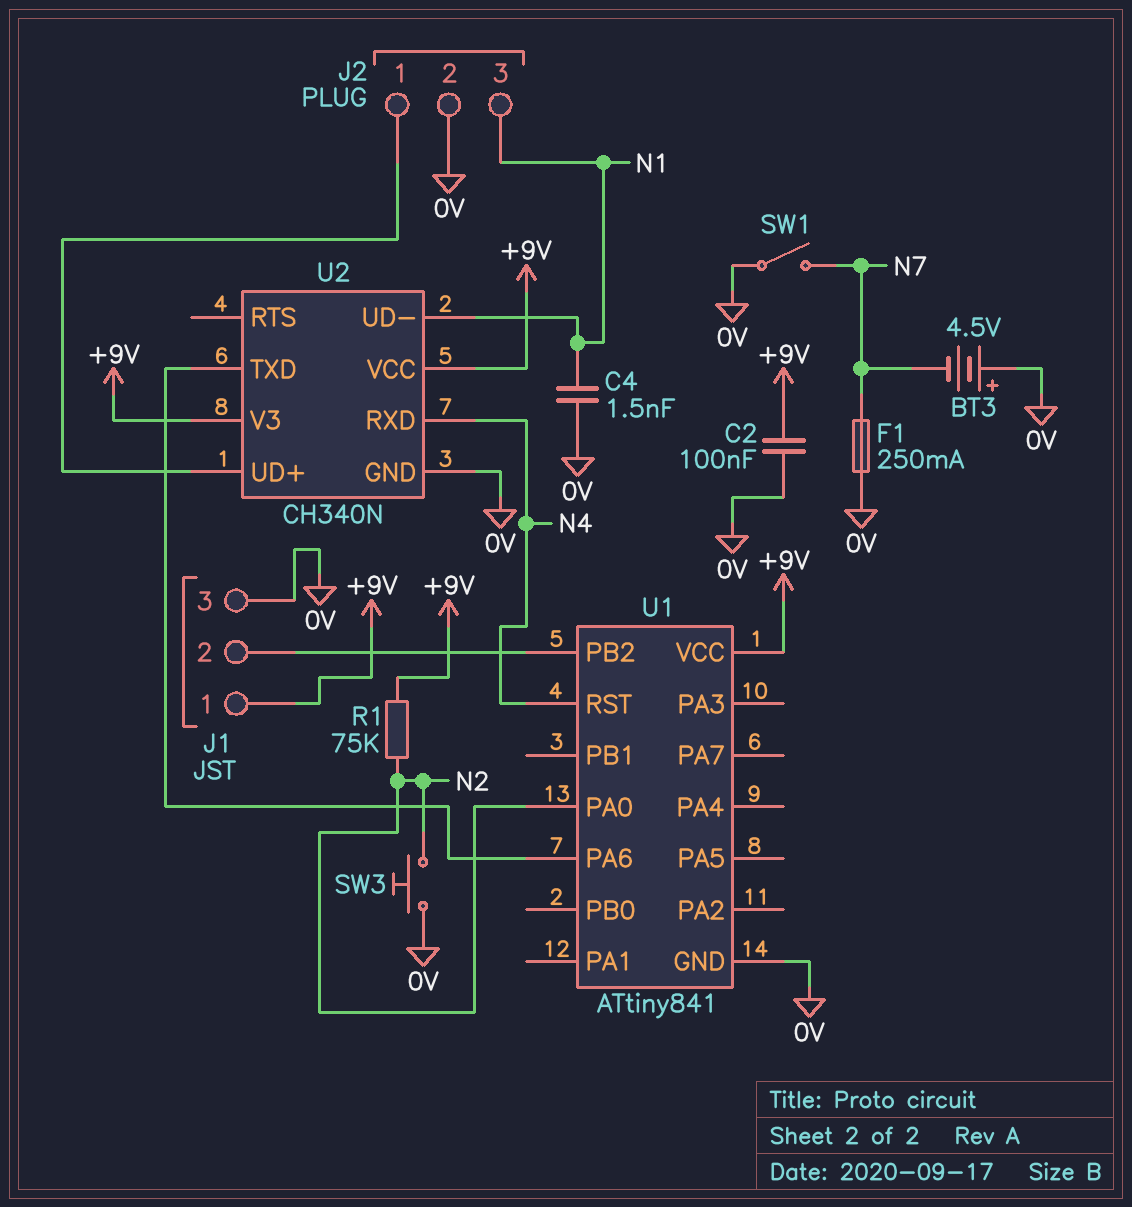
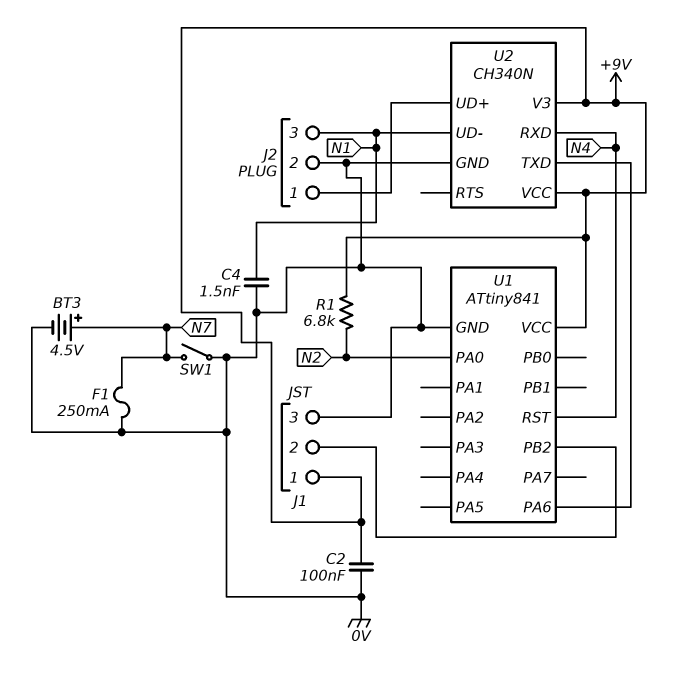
BT3: 4.5V (plus 0V, minus N7) -> 4.5V (plus N7, minus 0V)
R1: 75k (+9V, N2) -> 6.8k (+9V, N2)
SW3: button (0V, N2) -> none

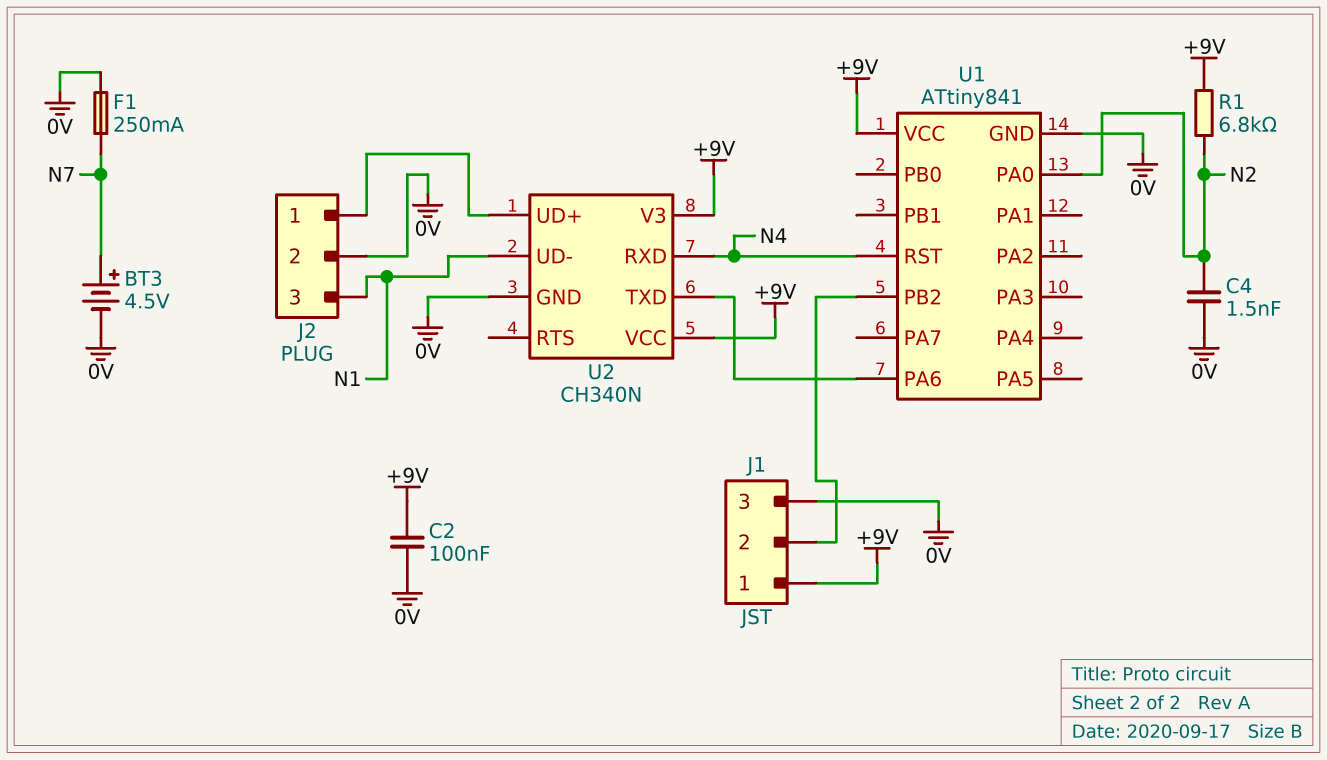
C4: 1.5nF (0V, N1) -> 1.5nF (0V, N2)
SW1: switch (0V, N7) -> none

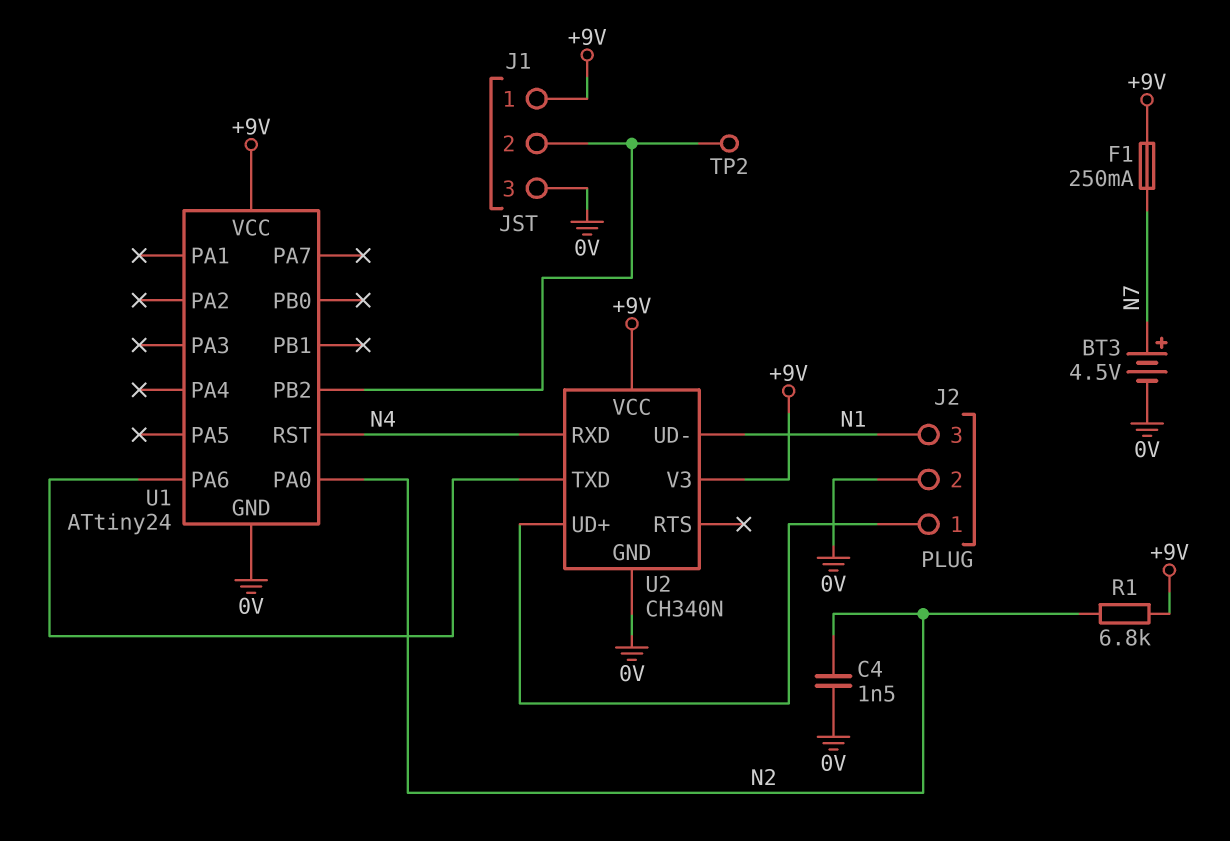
C2: 100nF (+9V, 0V) -> none
F1: 250mA (0V, N7) -> 250mA (+9V, N7)
TP2: none -> test point (J1/2)
U1: ATtiny841 -> ATtiny24

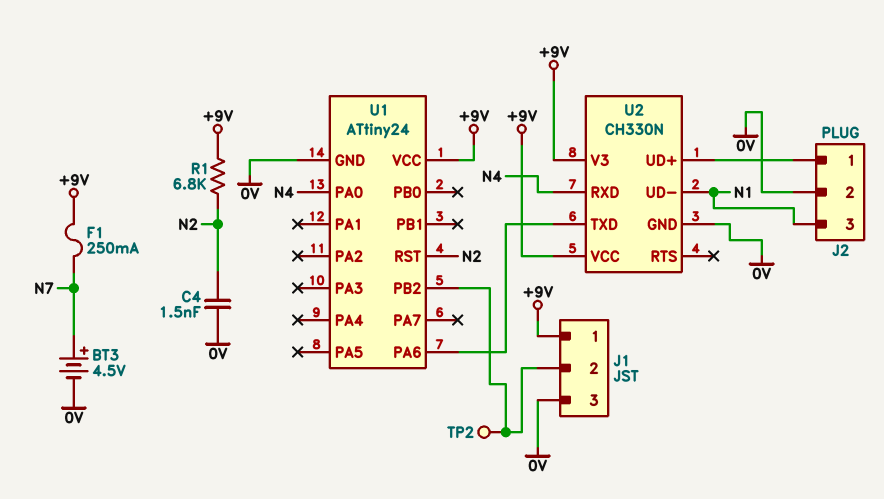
U1 pin PA0: N2 -> N4
U1 pin RST: N4 -> N2
U2: CH340N -> CH330N

